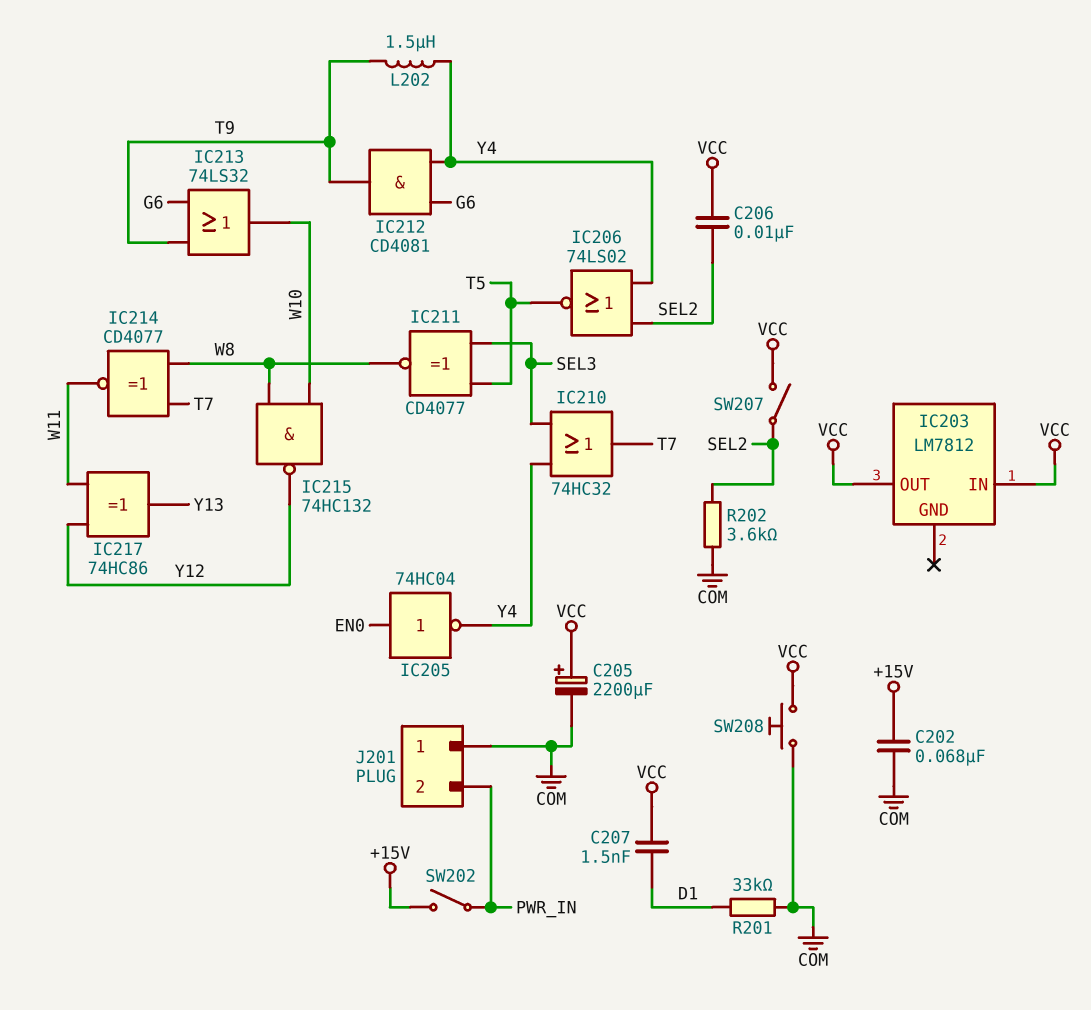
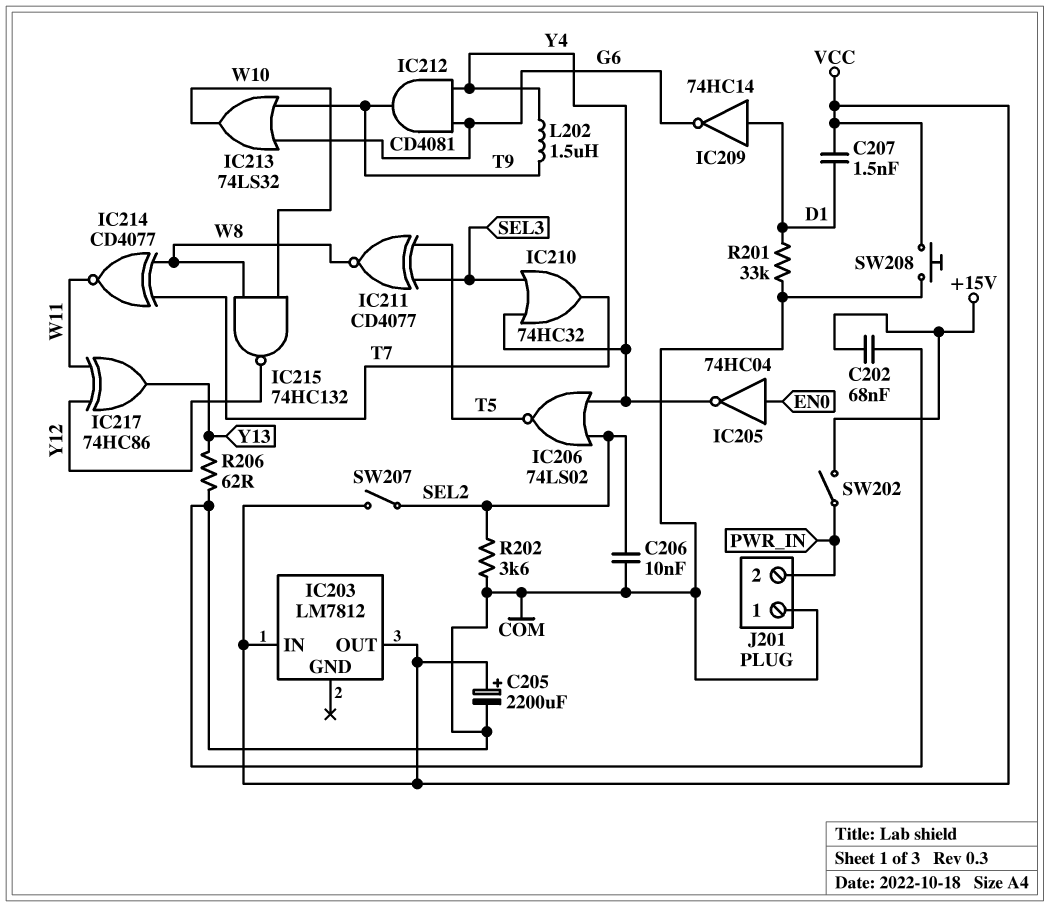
C206: 10nF (SEL2, VCC) -> 10nF (COM, SEL2)
IC209: none -> NOT 74HC14 (in D1, out G6)
R206: none -> 62 (COM, Y13)

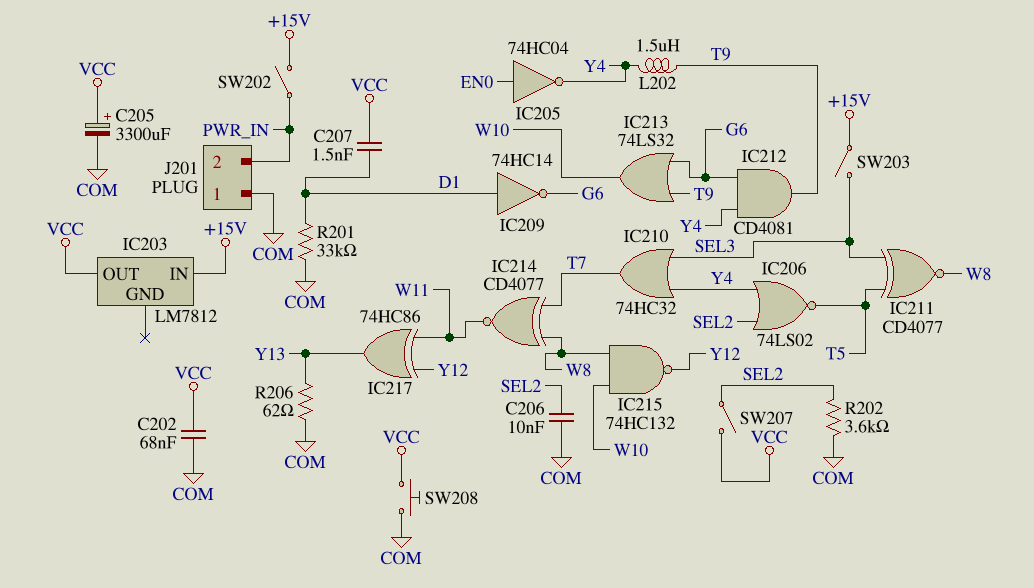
C202: 68nF (+15V, COM) -> 68nF (COM, VCC)
C205: 2200uF (plus VCC, minus COM) -> 3300uF (plus VCC, minus COM)
IC203 pin IN: VCC -> +15V
SW203: none -> switch (+15V, SEL3)

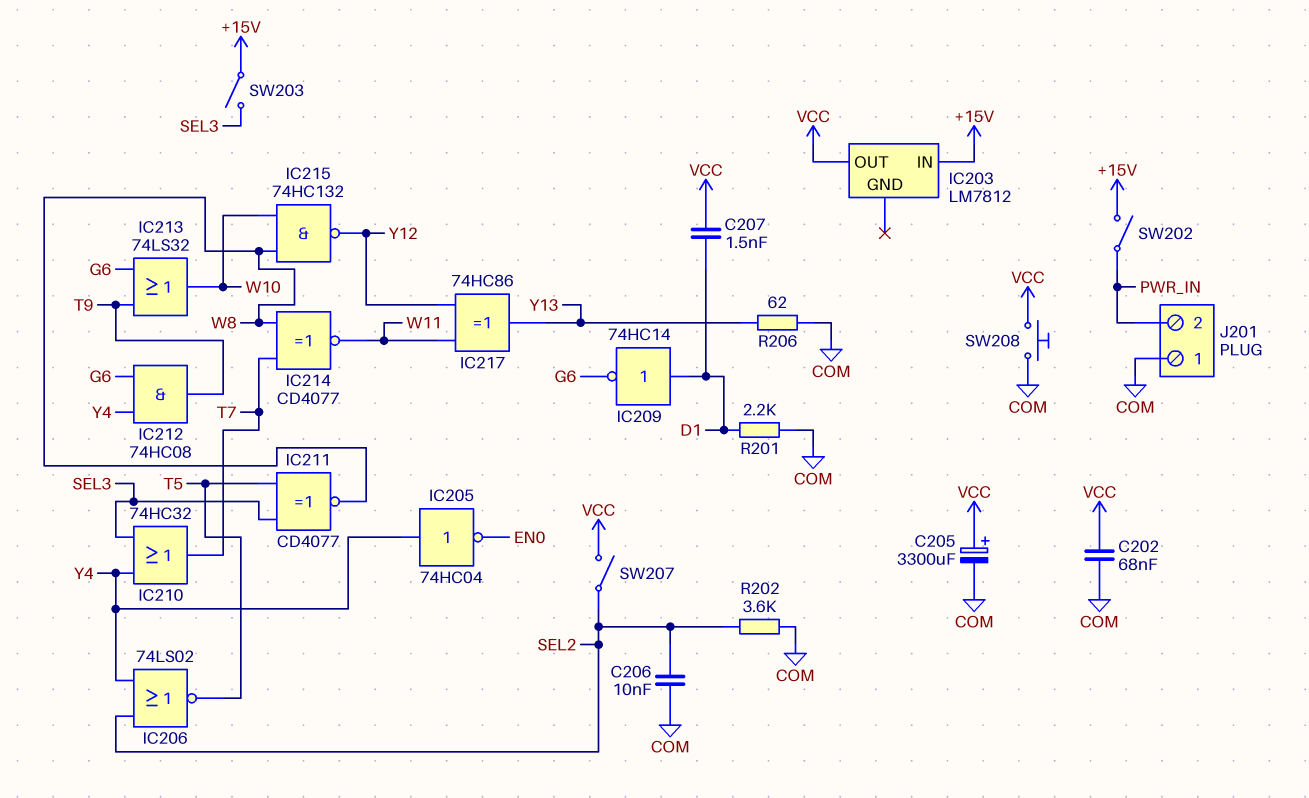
IC205: NOT 74HC04 (in EN0, out Y4) -> NOT 74HC04 (in Y4, out EN0)
IC212: AND CD4081 (in G6, in Y4, out T9) -> AND 74HC08 (in G6, in Y4, out T9)
L202: 1.5uH (T9, Y4) -> none
R201: 33k (COM, D1) -> 2.2k (COM, D1)

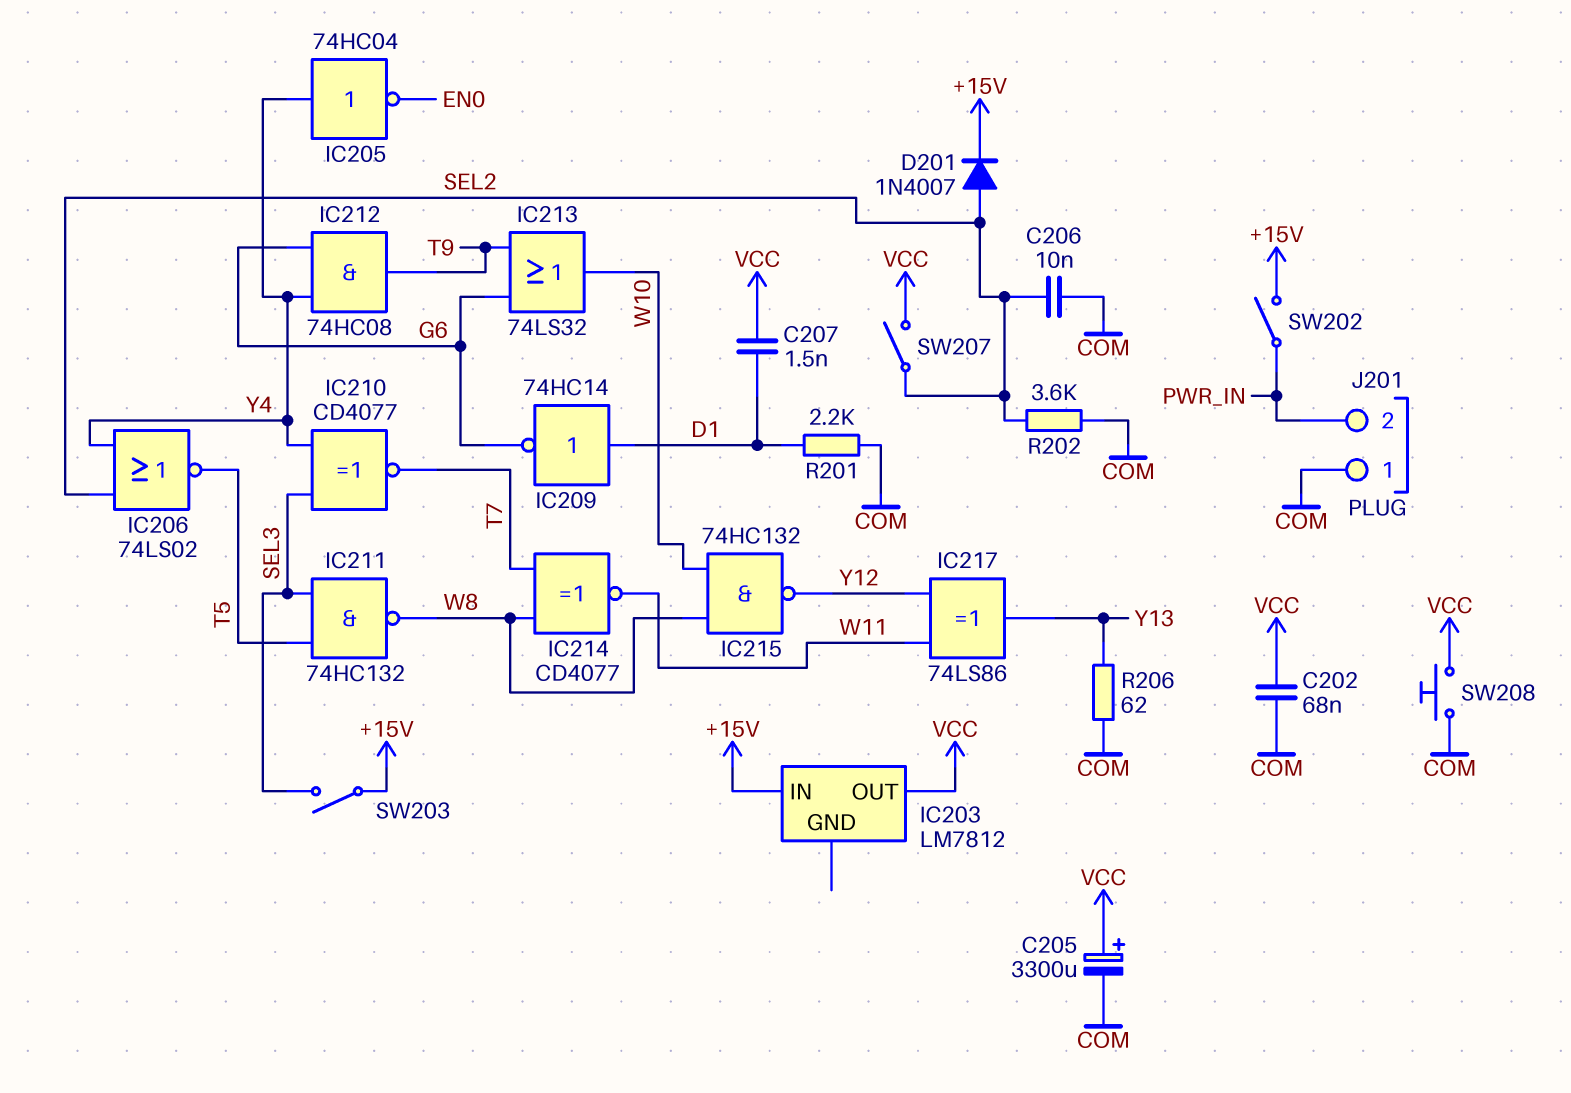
D201: none -> diode 1N4007 (A SEL2, K +15V)
IC210: OR 74HC32 (in SEL3, in Y4, out T7) -> XNOR CD4077 (in SEL3, in Y4, out T7)
IC211: XNOR CD4077 (in SEL3, in T5, out W8) -> NAND 74HC132 (in SEL3, in T5, out W8)
IC217: XOR 74HC86 (in W11, in Y12, out Y13) -> XOR 74LS86 (in W11, in Y12, out Y13)

